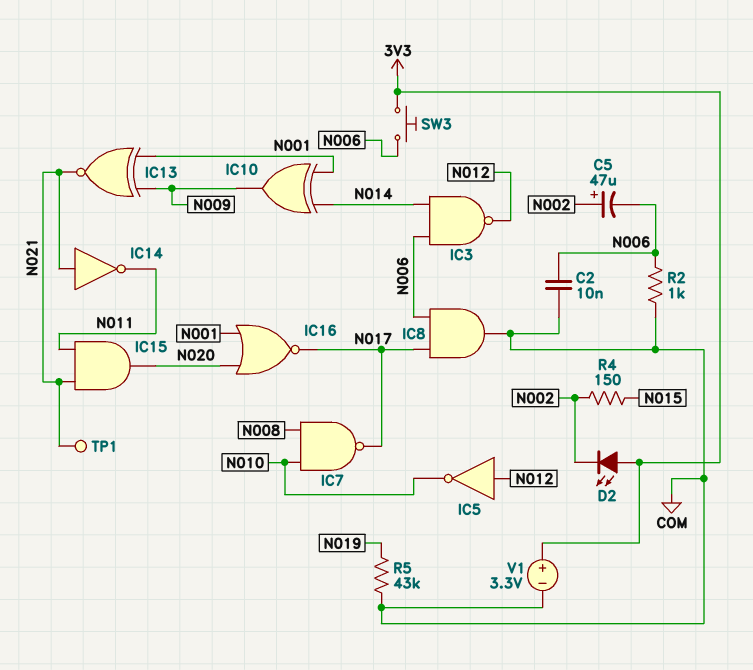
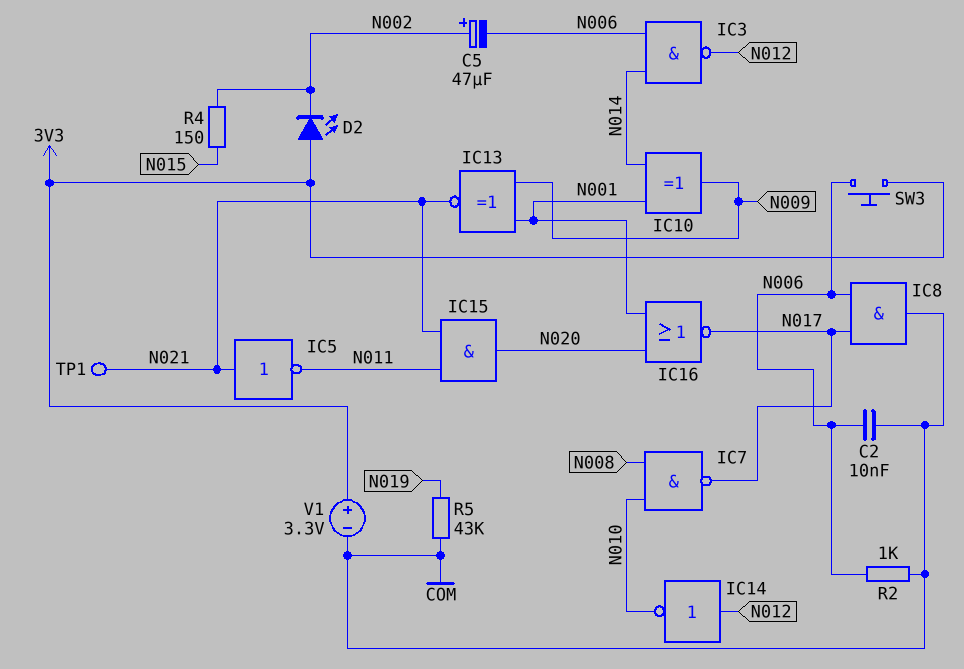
IC5: NOT (in N012, out N010) -> NOT (in N021, out N011)
IC14: NOT (in N021, out N011) -> NOT (in N012, out N010)

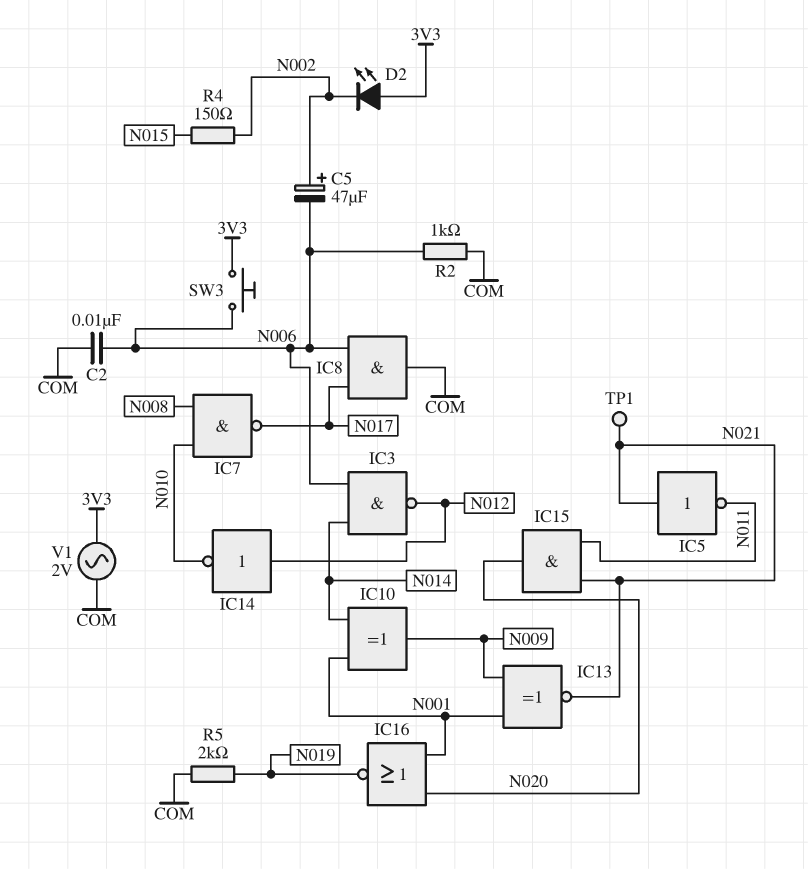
IC16: NOR (in N001, in N020, out N017) -> NOR (in N001, in N020, out N019)
R5: 43k (COM, N019) -> 2k (COM, N019)
V1: 3.3V (plus 3V3, minus COM) -> AC 2V (3V3, COM)

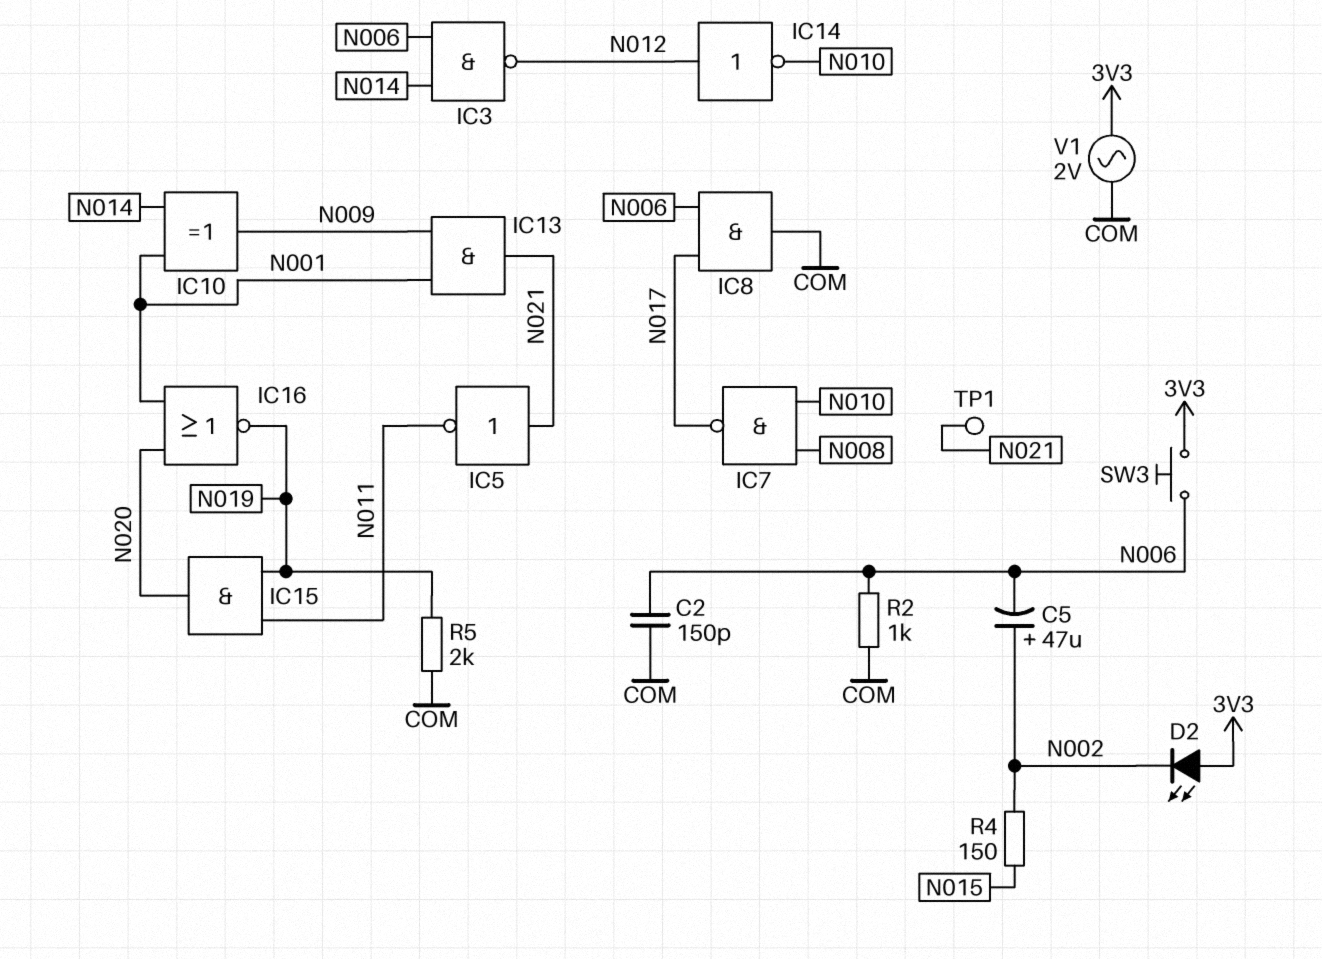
C2: 10nF (COM, N006) -> 150pF (COM, N006)
IC13: XNOR (in N001, in N009, out N021) -> AND (in N001, in N009, out N021)
IC15: AND (in N011, in N021, out N020) -> AND (in N011, in N019, out N020)

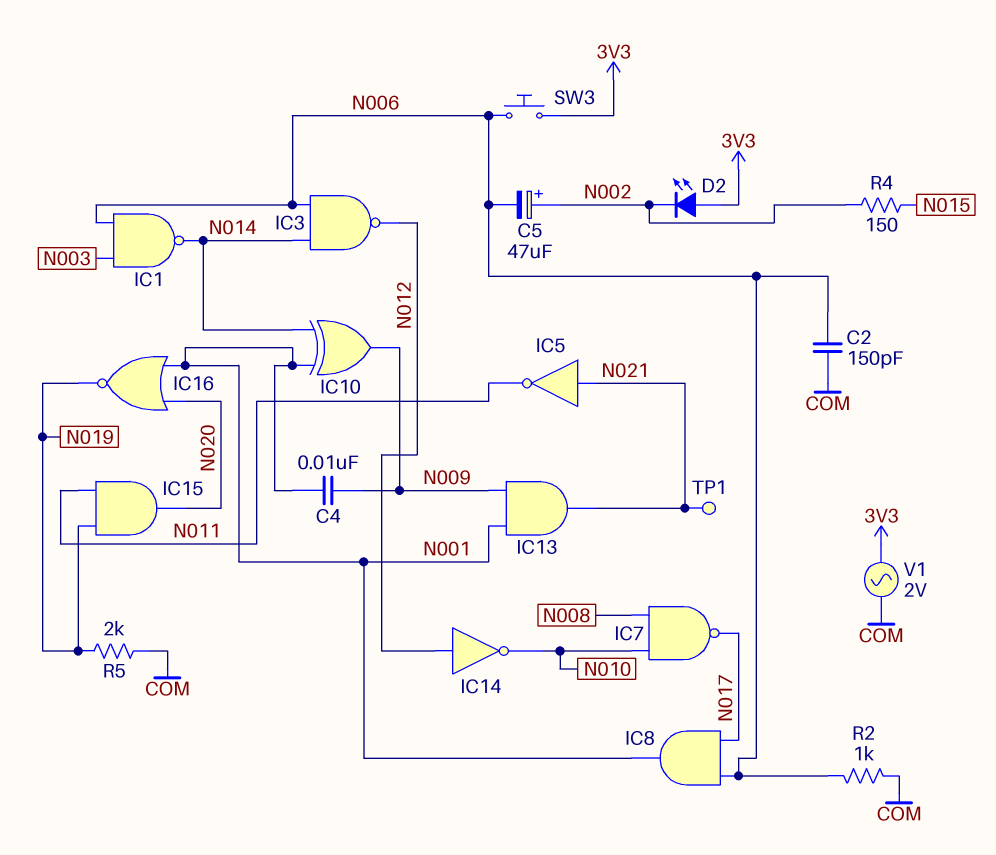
C4: none -> 10nF (N001, N009)
IC1: none -> NAND (in N003, in N006, out N014)
IC8: AND (in N006, in N017, out COM) -> AND (in N006, in N017, out N001)

